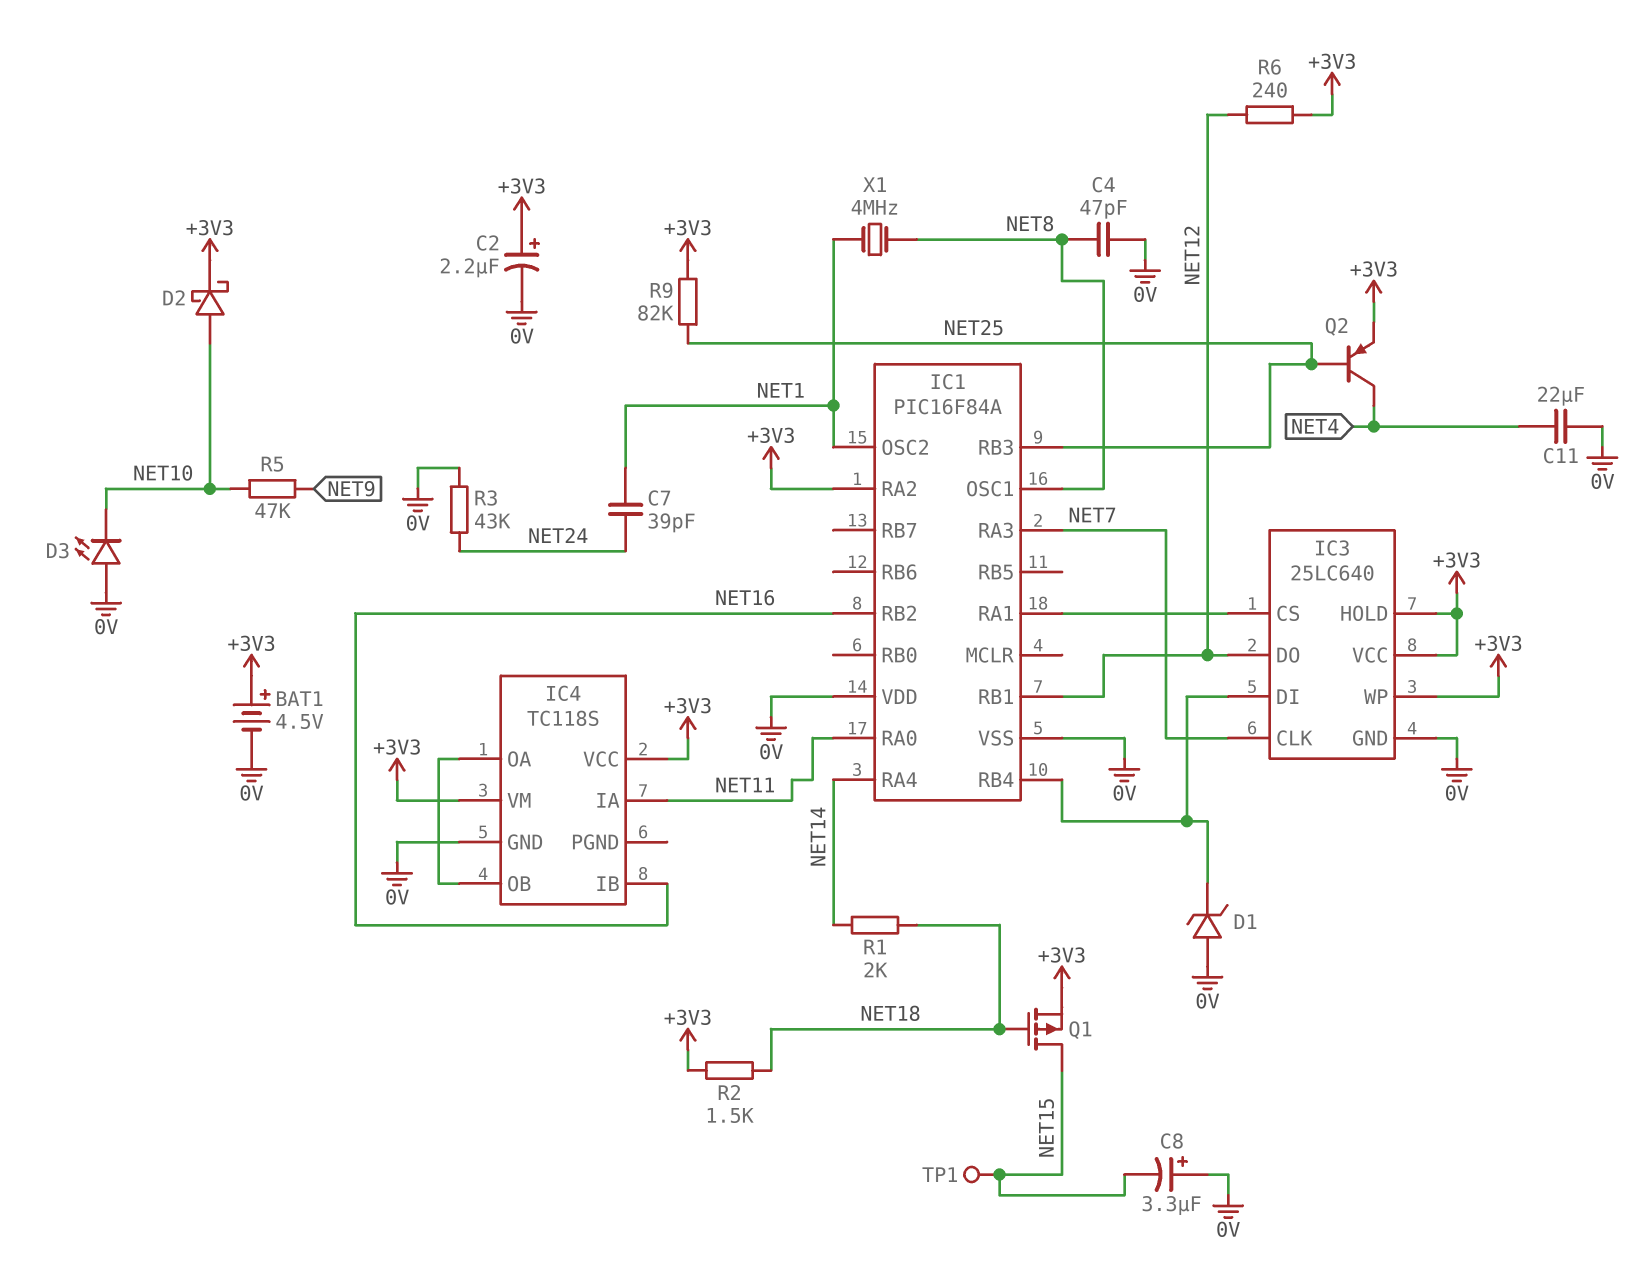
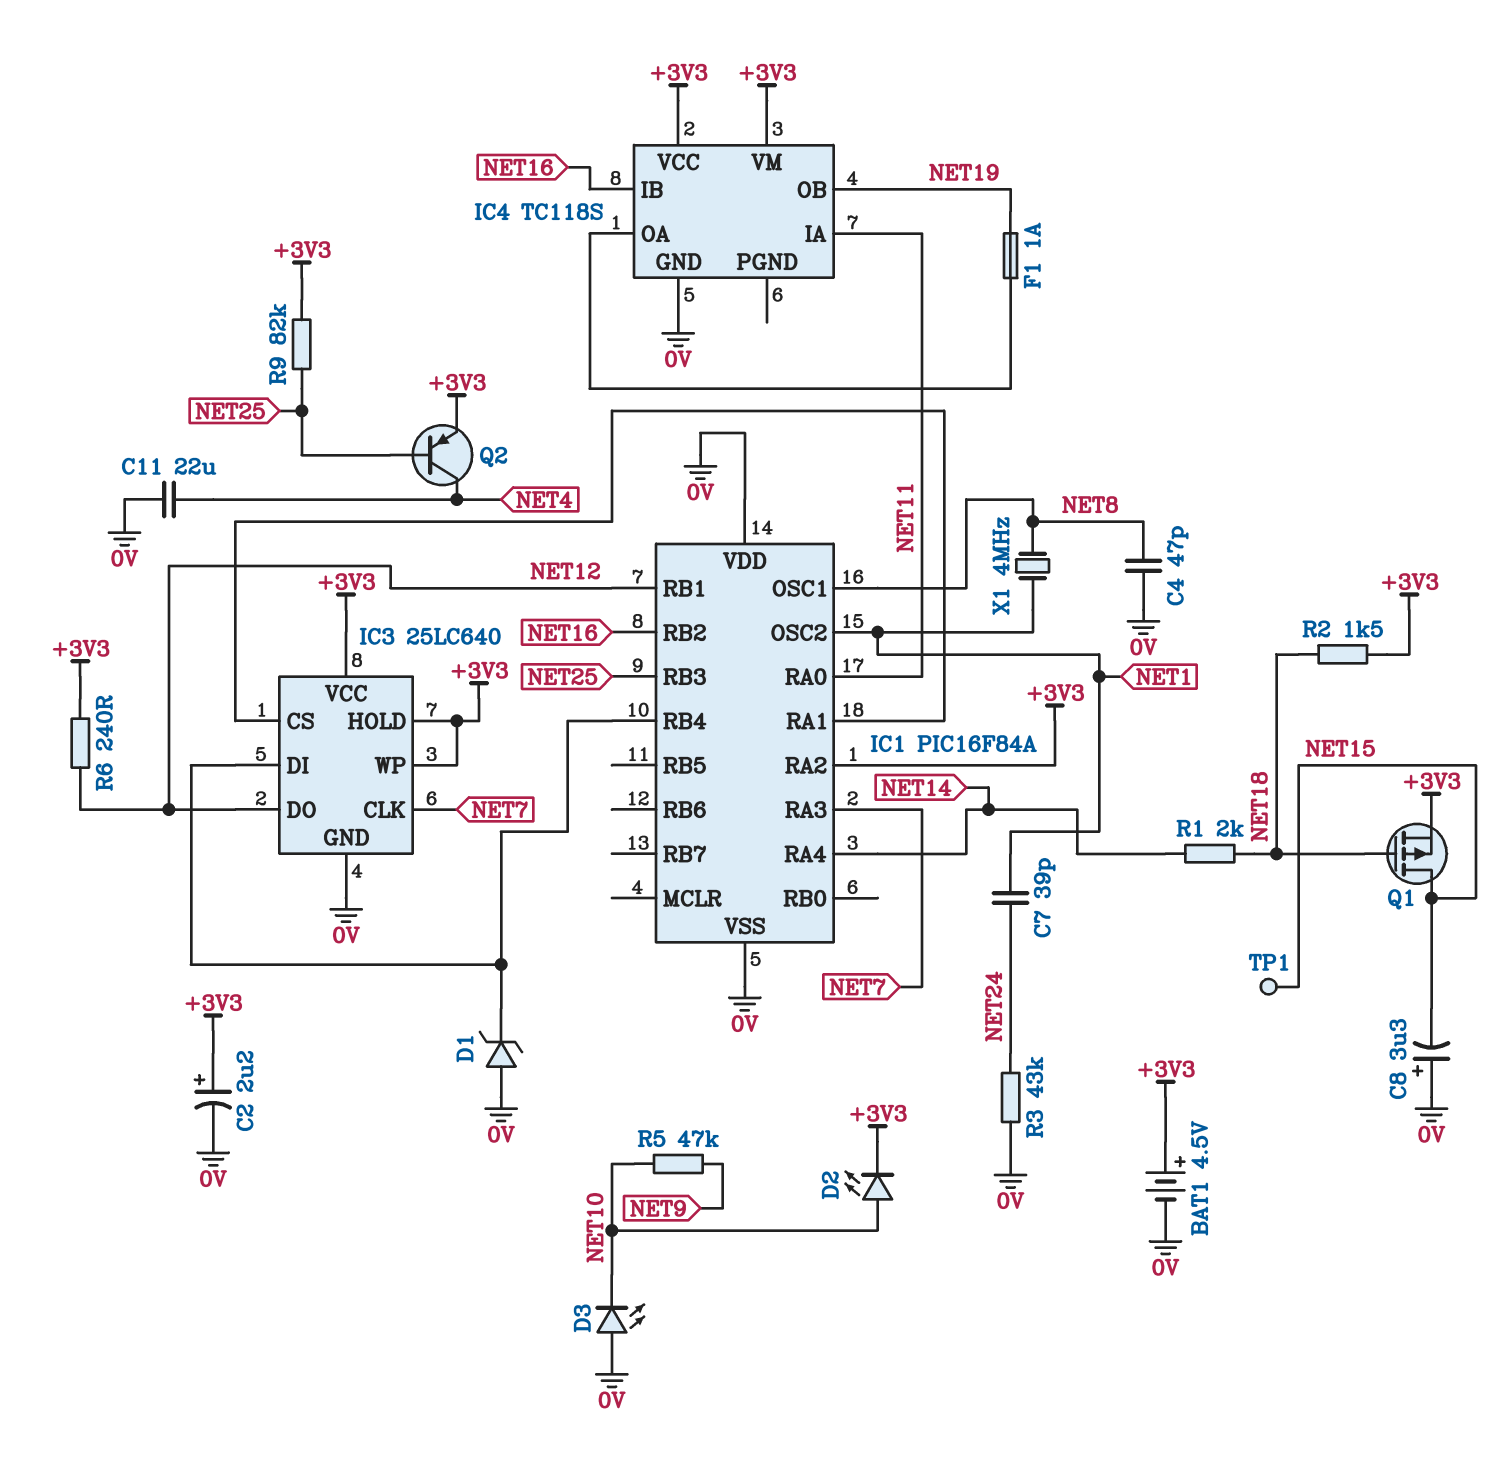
D2: schottky (A NET10, K +3V3) -> LED (A NET10, K +3V3)
F1: none -> 1A (IC4/OA, NET19)
IC4 pin OB: IC4/OA -> NET19

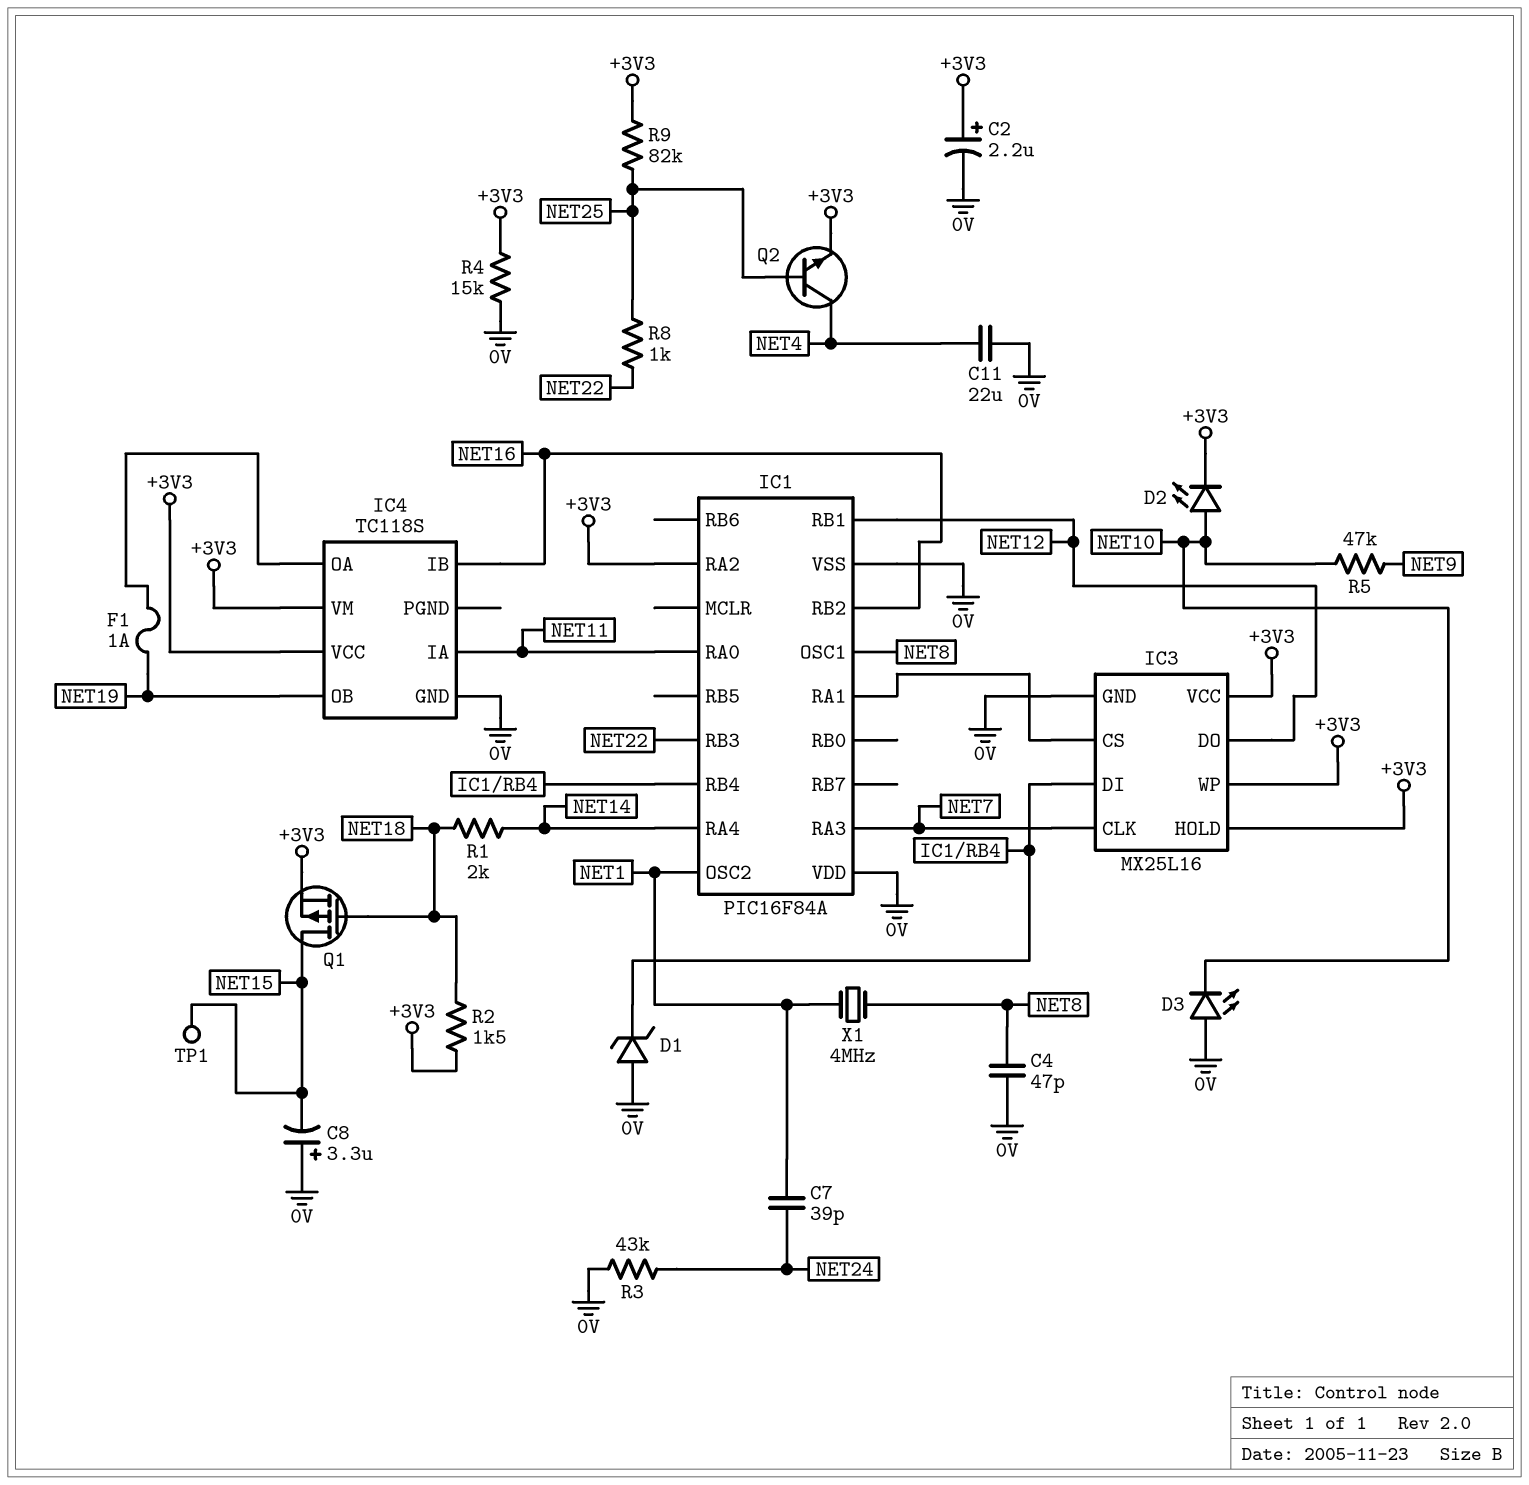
BAT1: 4.5V (plus +3V3, minus 0V) -> none
IC1 pin RB3: NET25 -> NET22
IC3: 25LC640 -> MX25L16
Q2: PNP (B NET25, C NET4, E +3V3) -> NPN (B NET25, C NET4, E +3V3)
R4: none -> 15k (+3V3, 0V)
R6: 240 (+3V3, NET12) -> none
R8: none -> 1k (NET22, NET25)

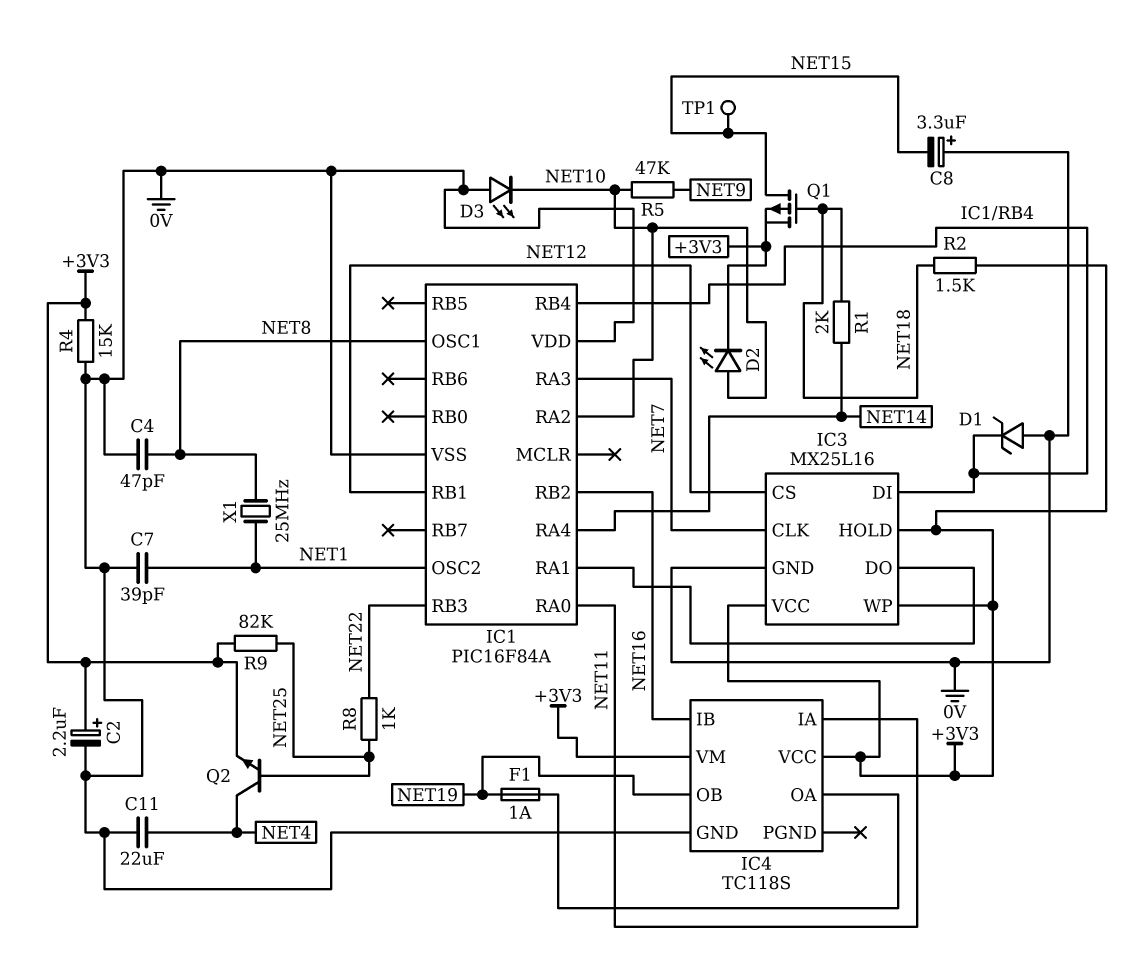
C7: 39pF (NET1, NET24) -> 39pF (0V, NET1)
IC1 pin RA2: +3V3 -> NET10
IC3 pin CS: IC1/RA1 -> NET12
IC3 pin DO: NET12 -> IC1/RA1
R3: 43k (0V, NET24) -> none
X1: 4MHz (NET1, NET8) -> 25MHz (NET1, NET8)

